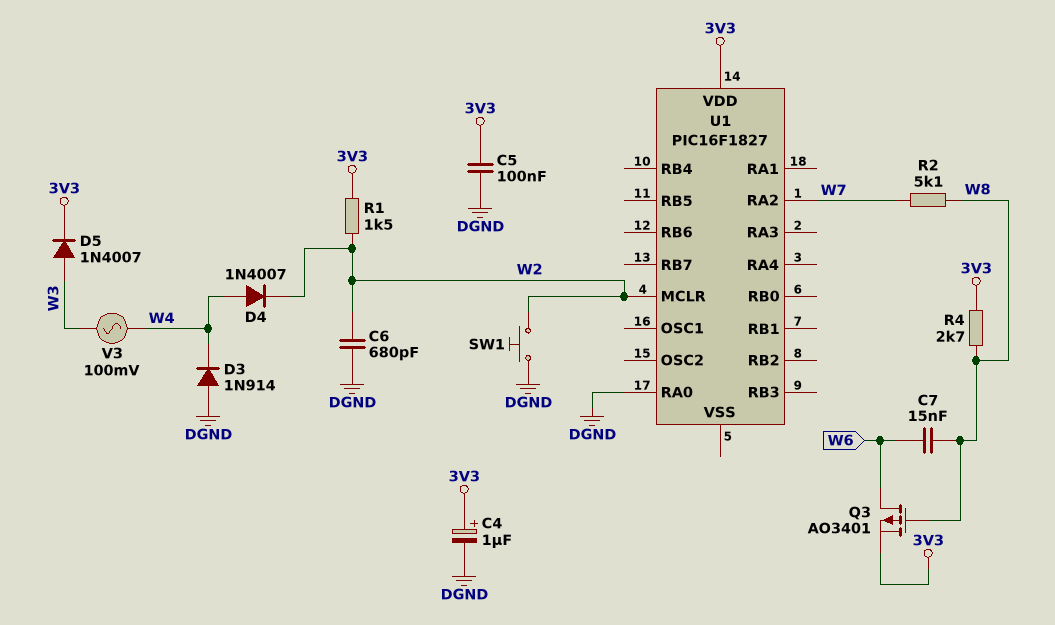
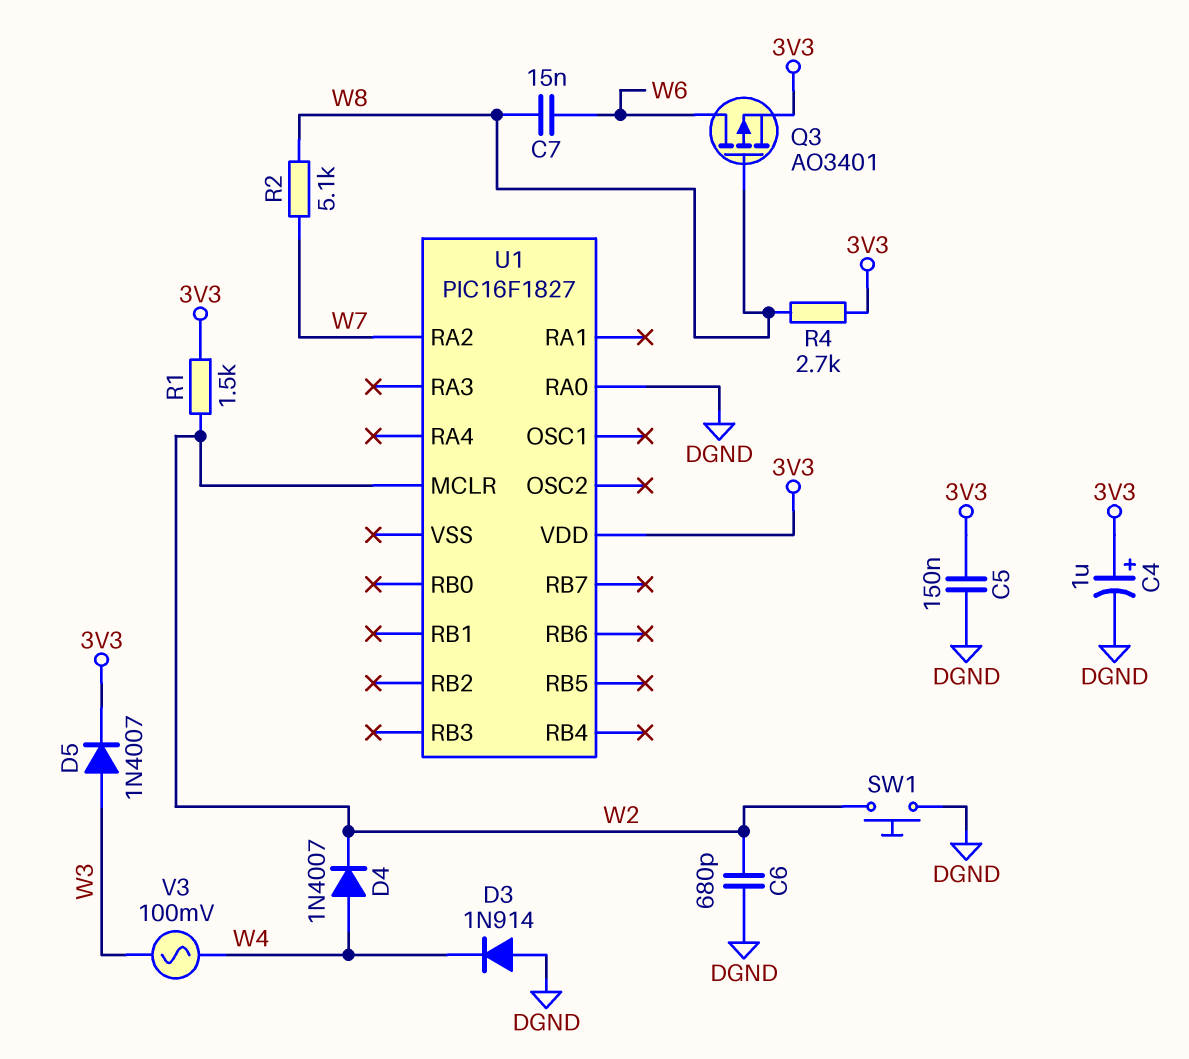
C5: 100nF (3V3, DGND) -> 150nF (3V3, DGND)

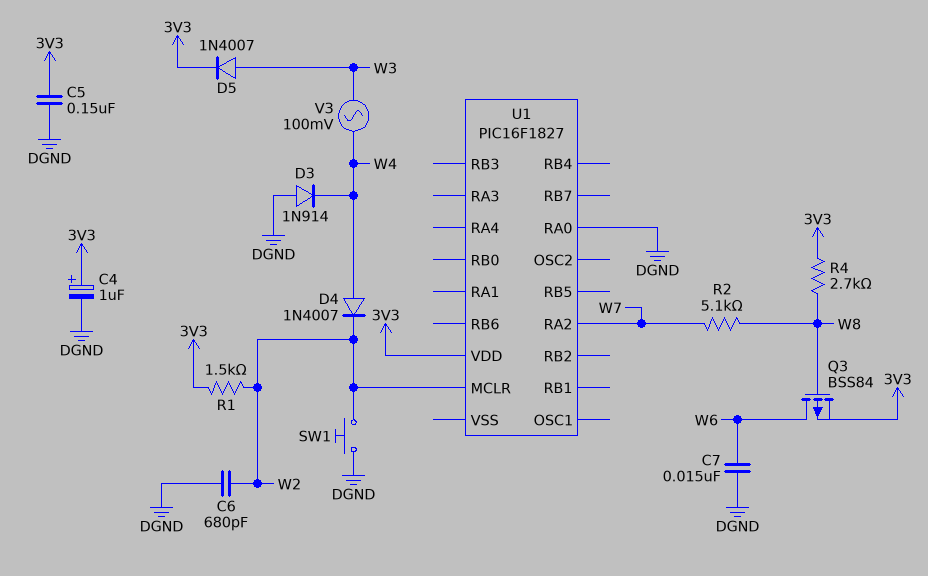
C7: 15nF (W6, W8) -> 15nF (DGND, W6)
Q3: PMOS AO3401 (G W8, D W6, S 3V3) -> PMOS BSS84 (G W8, D W6, S 3V3)

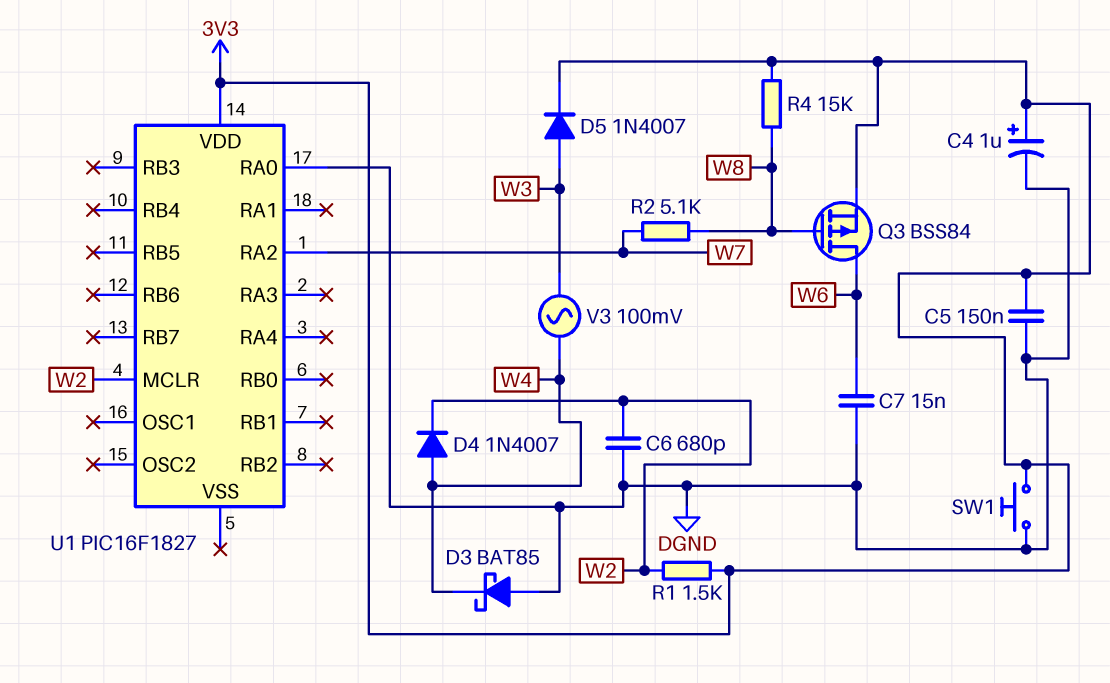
D3: diode 1N914 (A DGND, K W4) -> schottky BAT85 (A DGND, K W4)
R4: 2.7k (3V3, W8) -> 15k (3V3, W8)
SW1: button (DGND, W2) -> button (3V3, DGND)

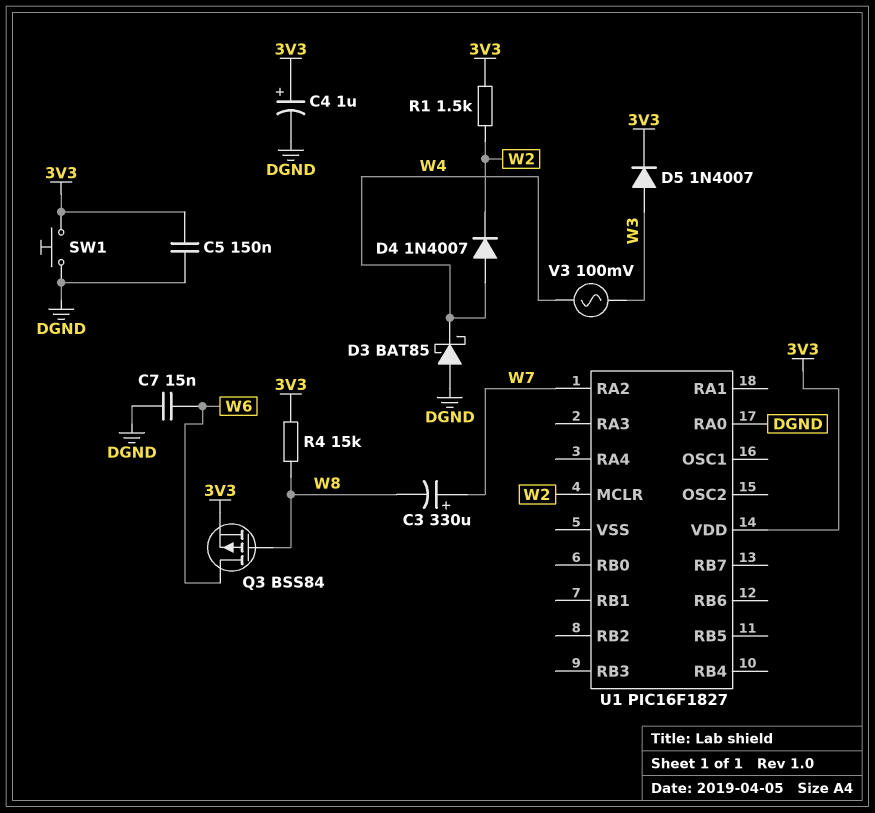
C3: none -> 330uF (plus W7, minus W8)
C6: 680pF (DGND, W2) -> none
R2: 5.1k (W7, W8) -> none

